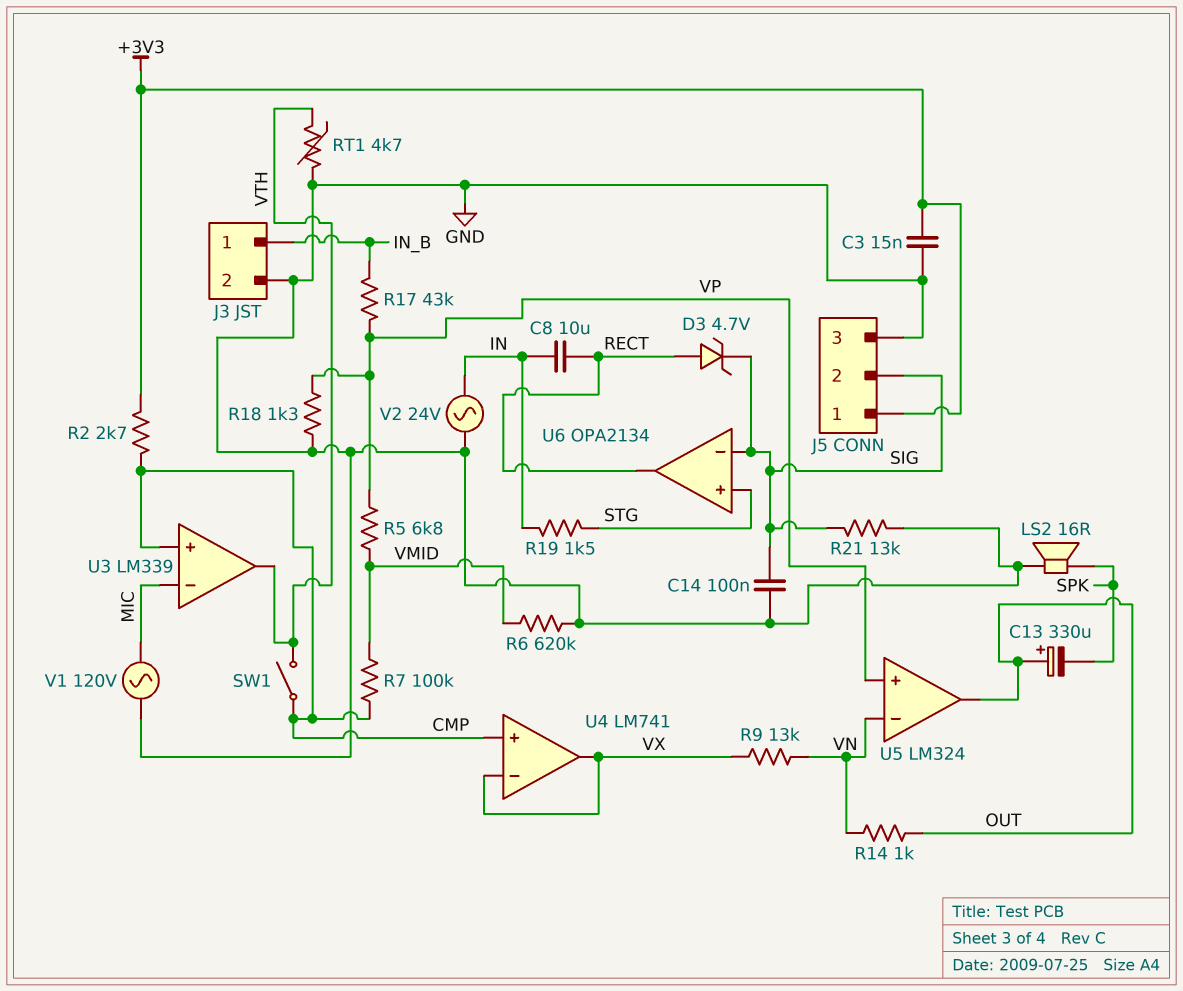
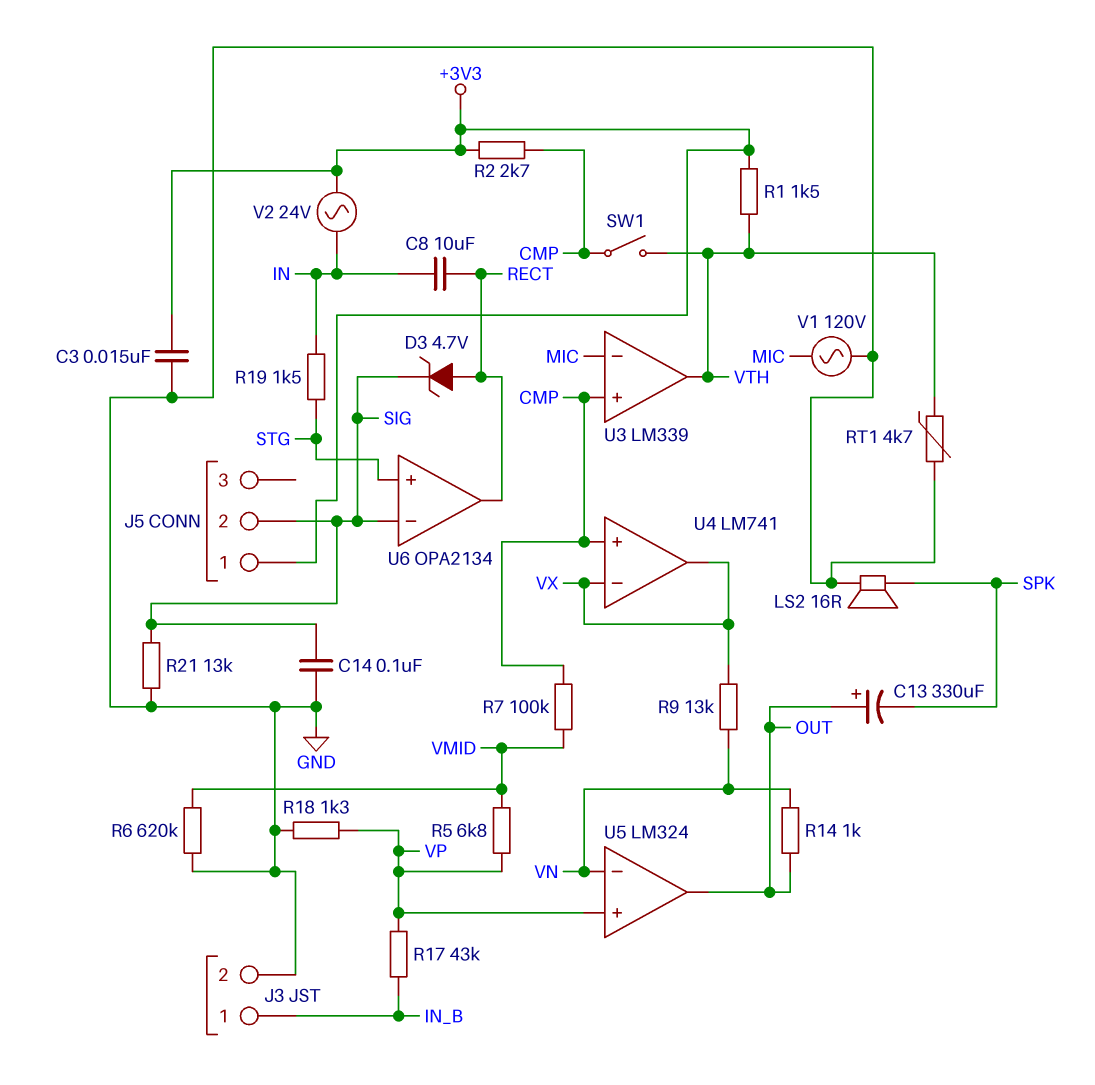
J5 pin 3: GND -> none
R1: none -> 1.5k (+3V3, VTH)
V2: AC 24V (GND, IN) -> AC 24V (+3V3, IN)

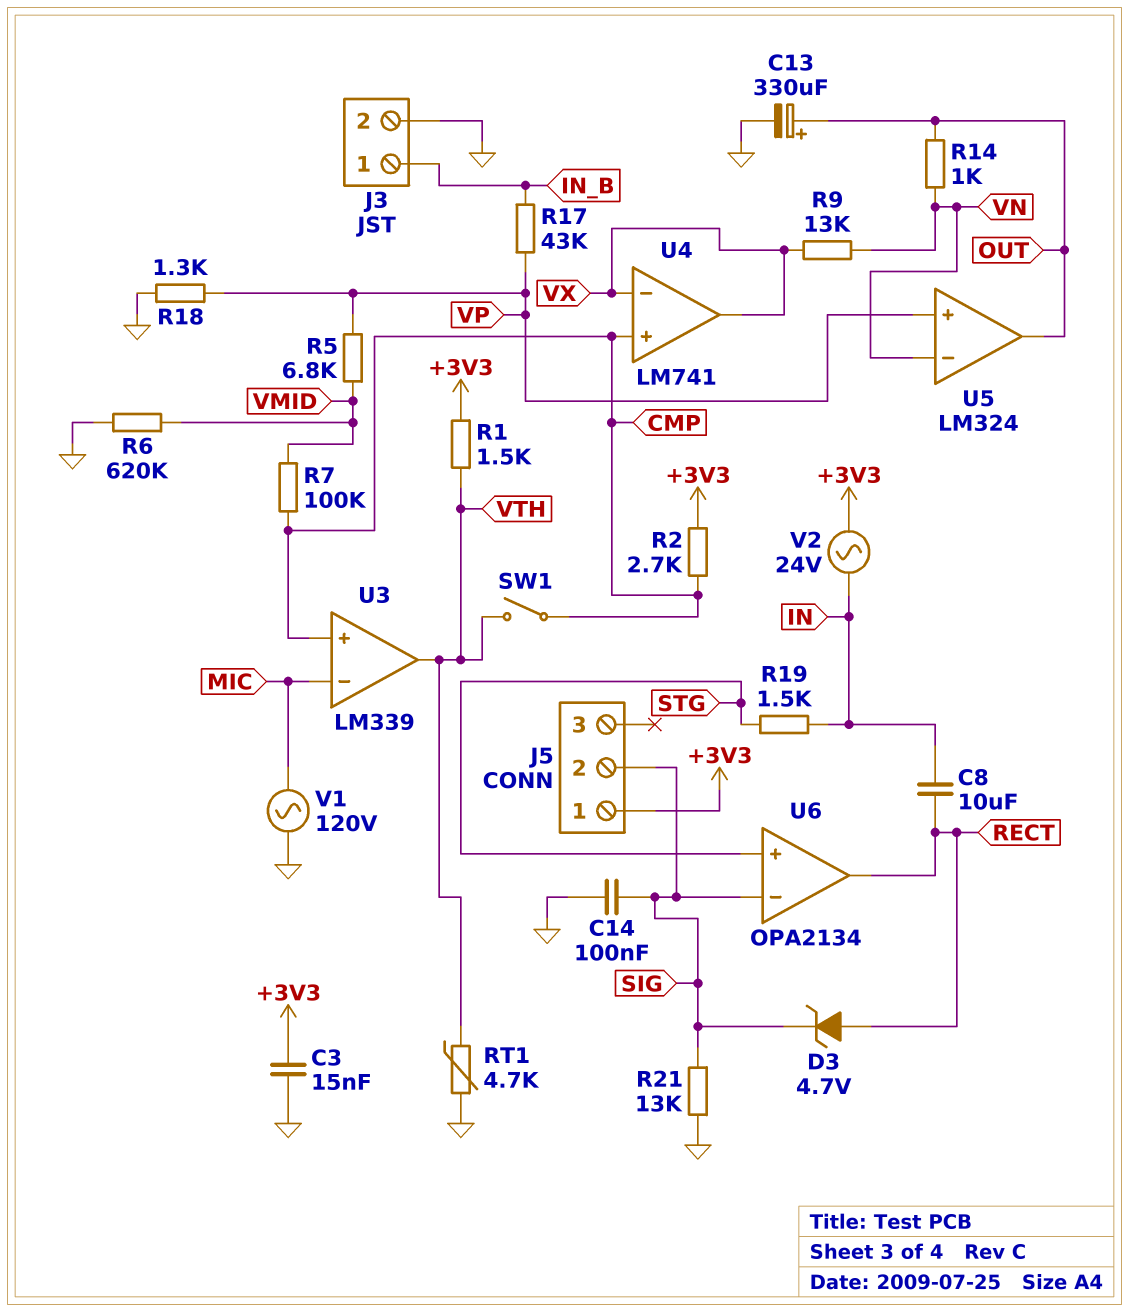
C13: 330uF (plus OUT, minus SPK) -> 330uF (plus OUT, minus GND)
LS2: speaker 16R (GND, SPK) -> none

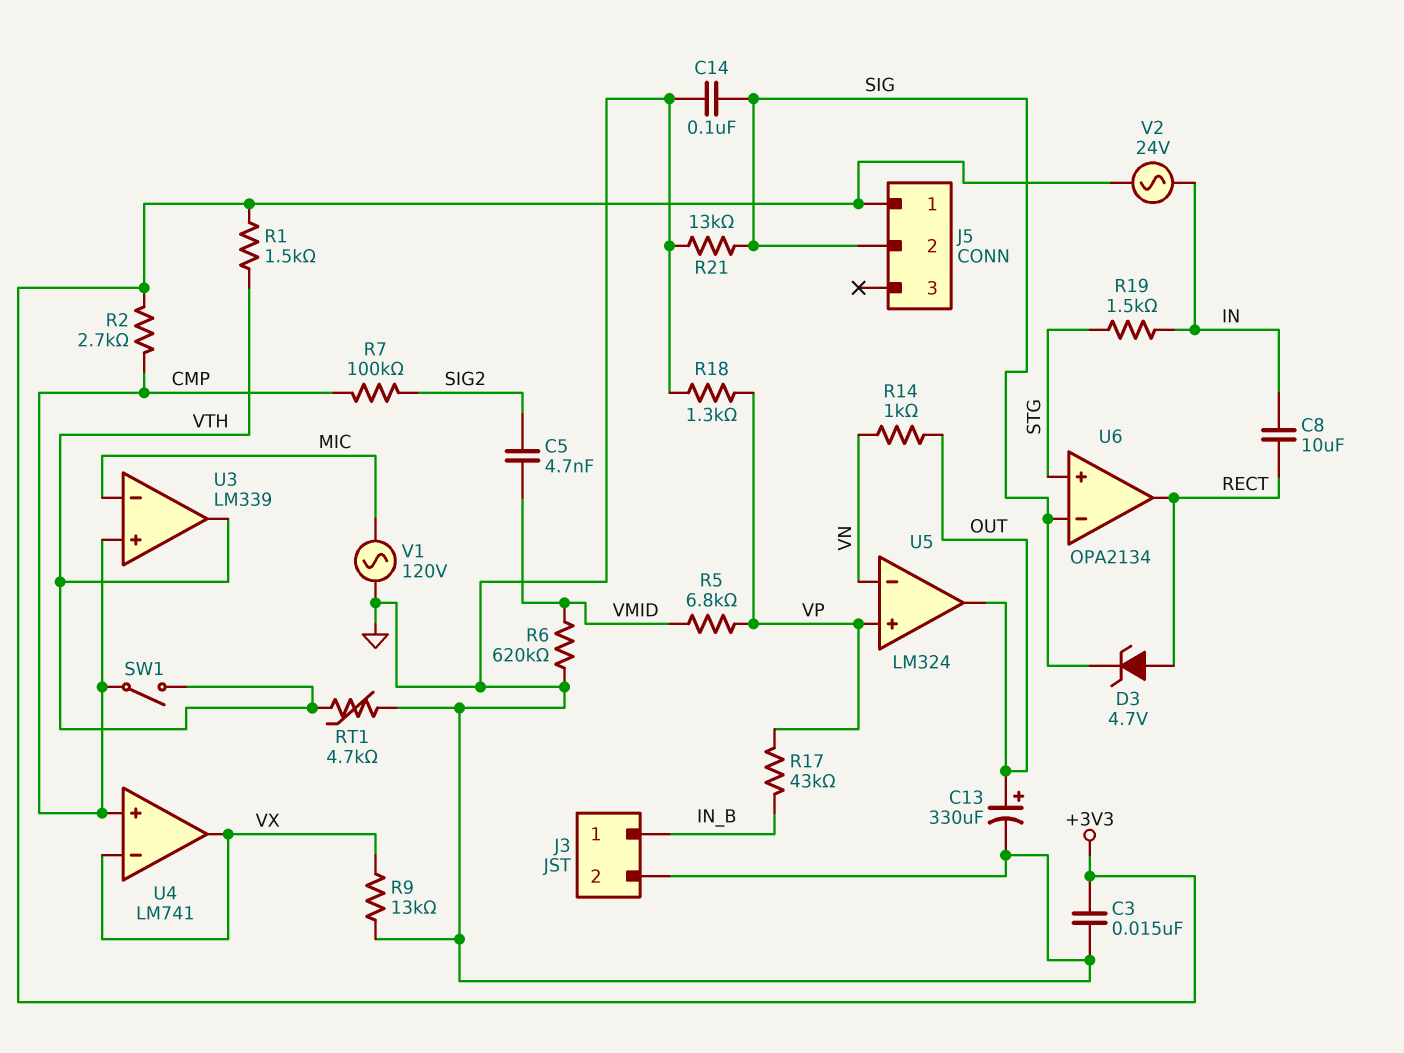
C5: none -> 4.7nF (SIG2, VMID)
R7: 100k (CMP, VMID) -> 100k (CMP, SIG2)
R9: 13k (VN, VX) -> 13k (GND, VX)

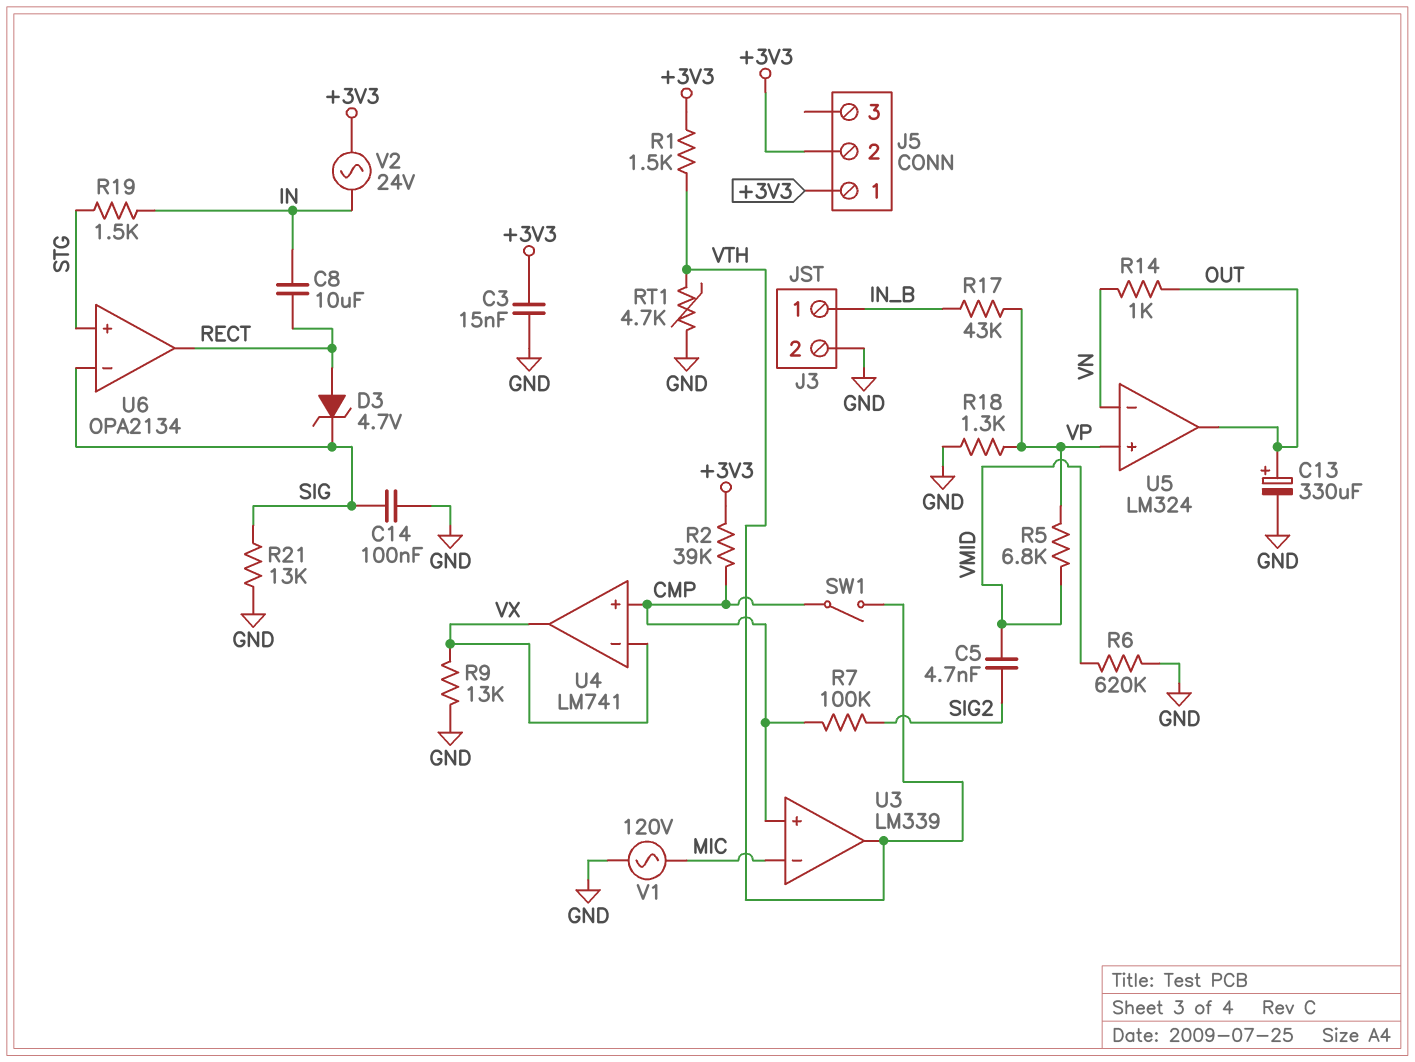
J5 pin 2: SIG -> +3V3
R2: 2.7k (+3V3, CMP) -> 39k (+3V3, CMP)

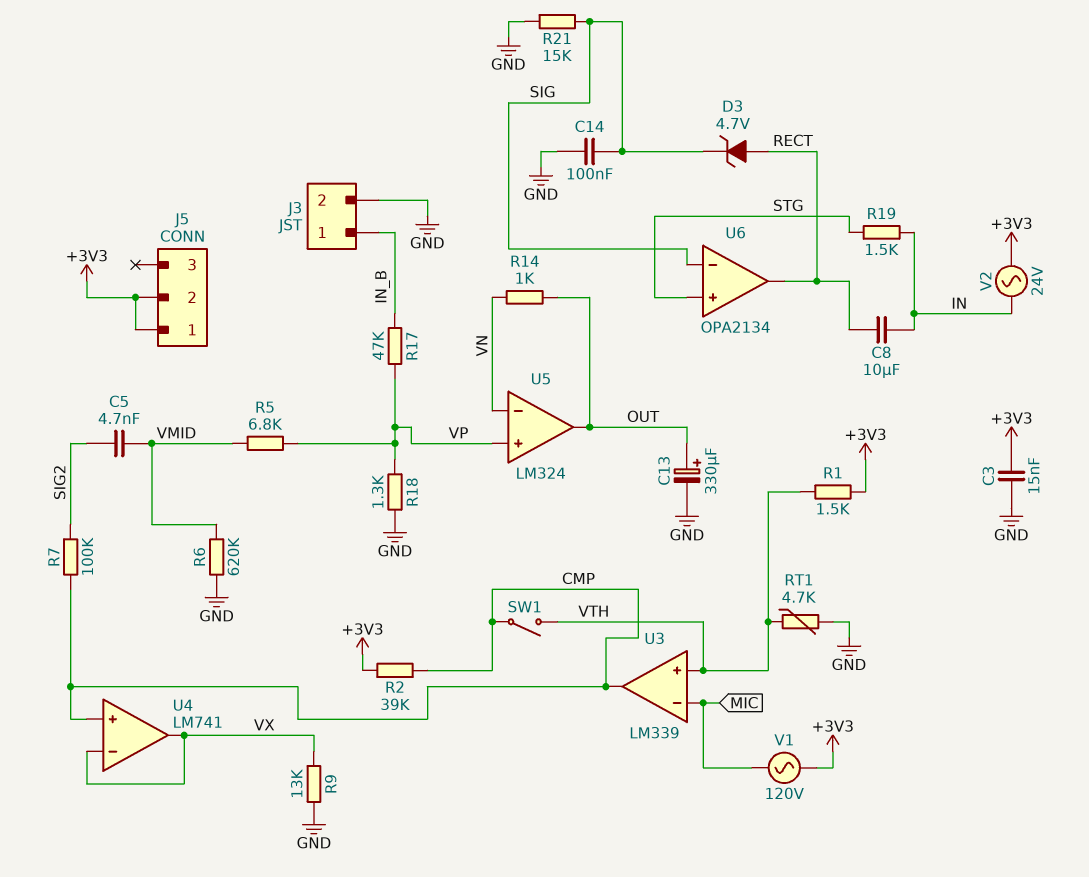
R17: 43k (IN_B, VP) -> 47k (IN_B, VP)
R21: 13k (GND, SIG) -> 15k (GND, SIG)
U3 pin in+: CMP -> VTH
U3 pin out: VTH -> CMP
V1: AC 120V (GND, MIC) -> AC 120V (+3V3, MIC)

